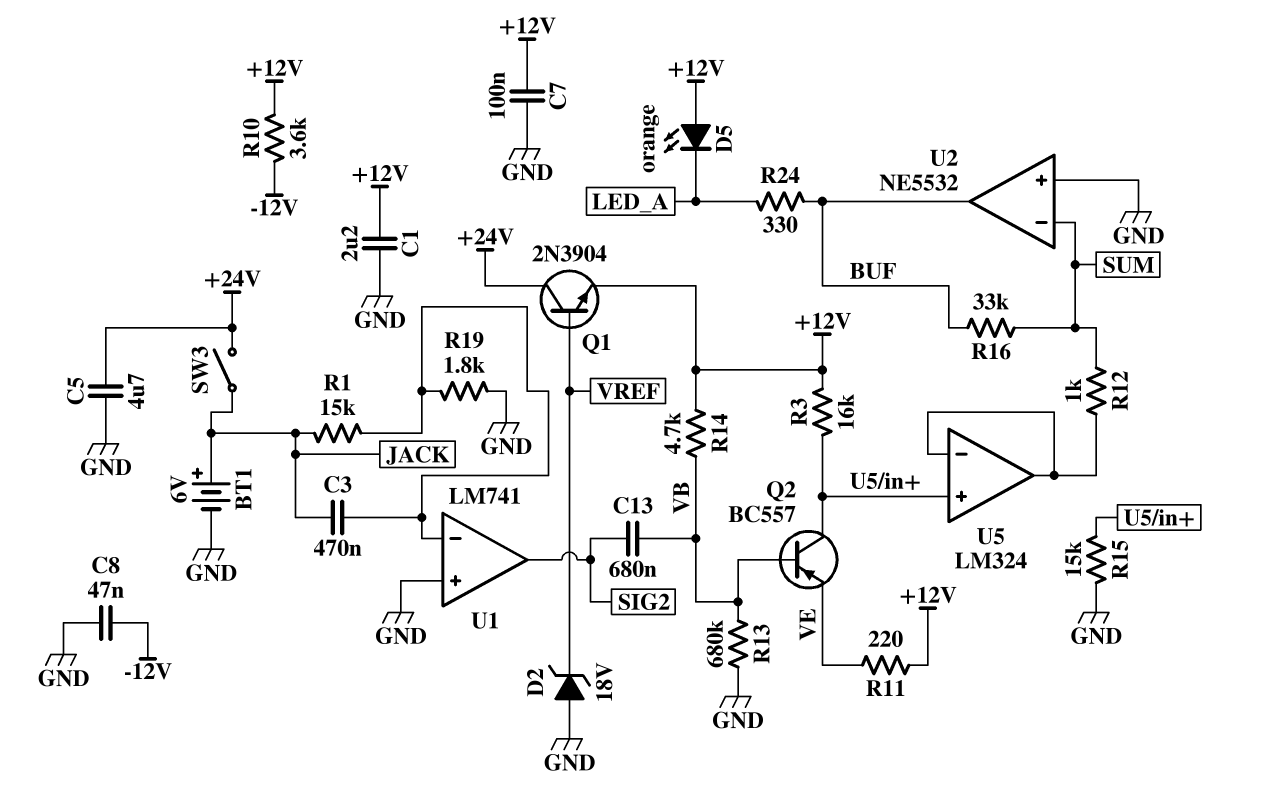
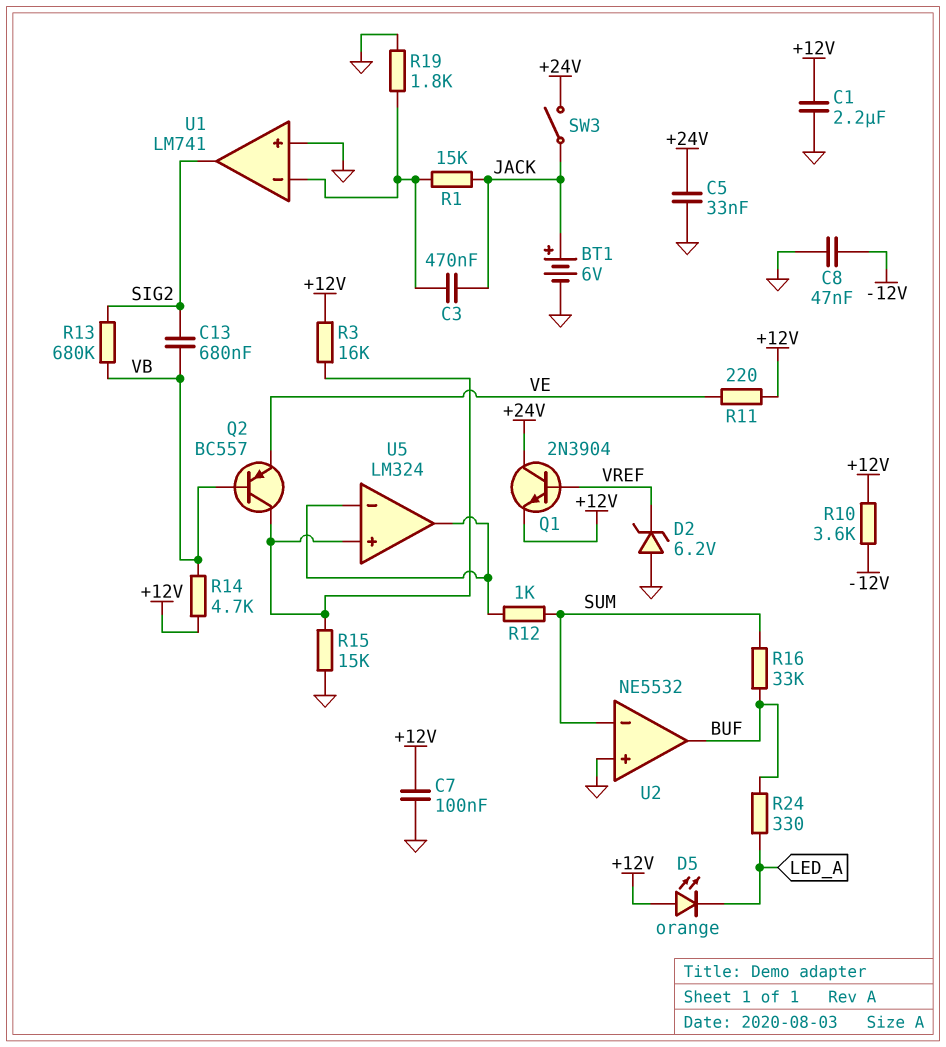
C5: 4.7uF (+24V, GND) -> 33nF (+24V, GND)
D2: zener 18V (A GND, K VREF) -> zener 6.2V (A GND, K VREF)
R13: 680k (GND, VB) -> 680k (SIG2, VB)

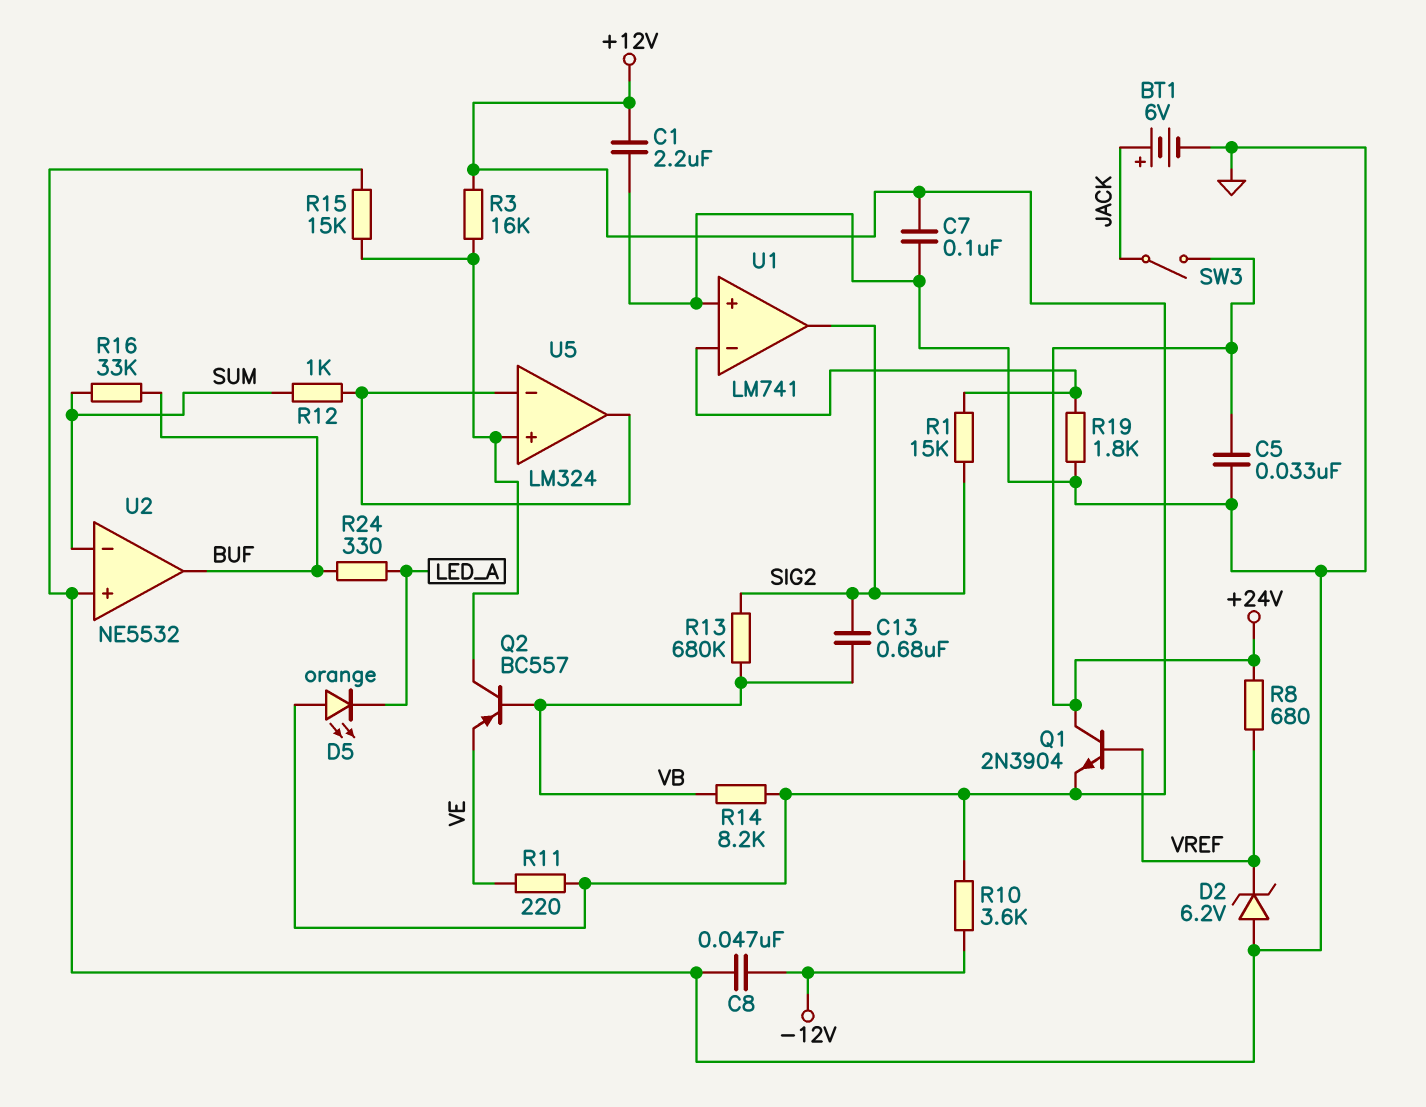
C3: 470nF (JACK, U1/in-) -> none
R1: 15k (JACK, U1/in-) -> 15k (SIG2, U1/in-)
R8: none -> 680 (+24V, VREF)
R14: 4.7k (+12V, VB) -> 8.2k (+12V, VB)

